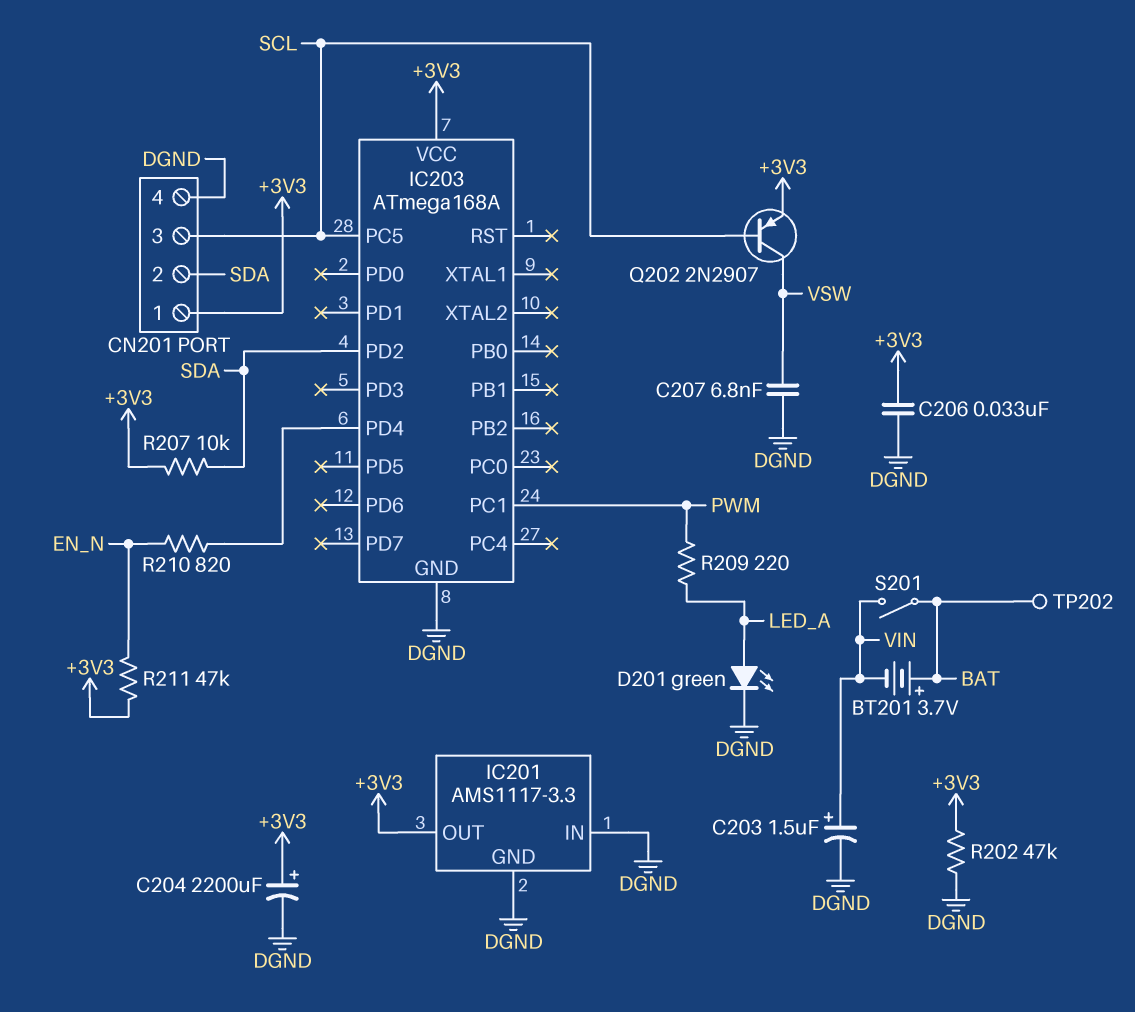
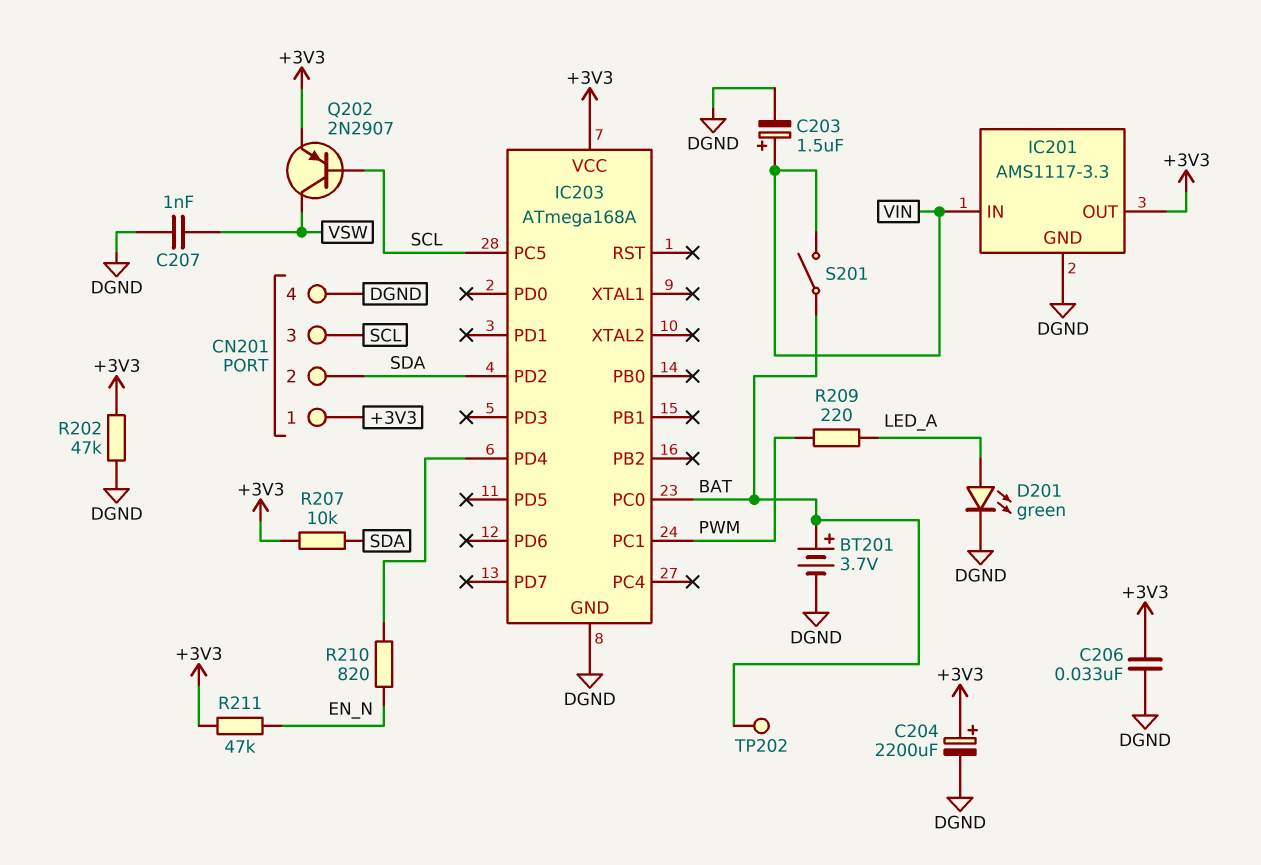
BT201: 3.7V (plus BAT, minus VIN) -> 3.7V (plus BAT, minus DGND)
C207: 6.8nF (DGND, VSW) -> 1nF (DGND, VSW)
IC201 pin IN: DGND -> VIN
IC203 pin PC0: none -> BAT

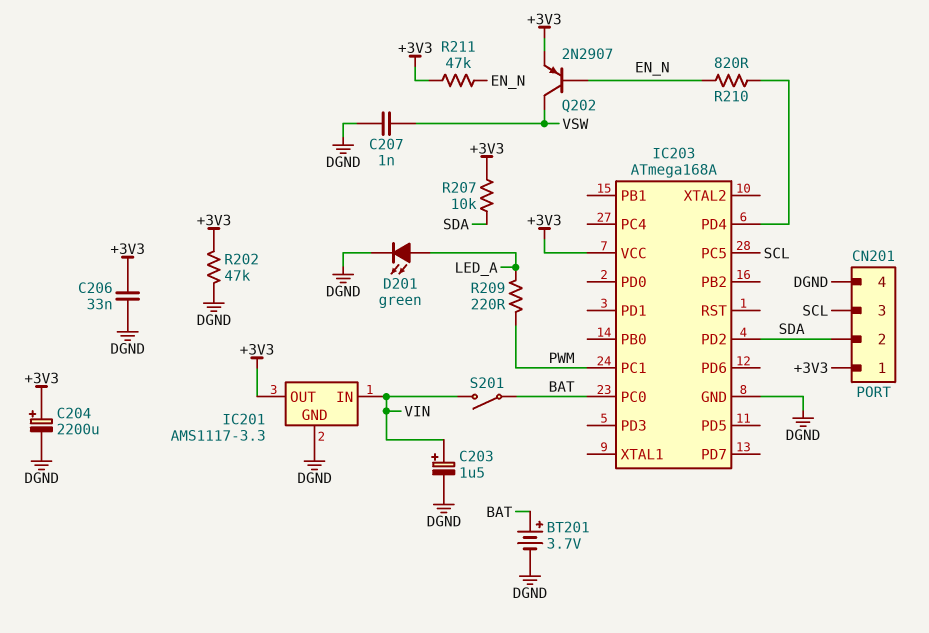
Q202: PNP 2N2907 (B SCL, C VSW, E +3V3) -> PNP 2N2907 (B EN_N, C VSW, E +3V3)
TP202: test point (BAT) -> none

